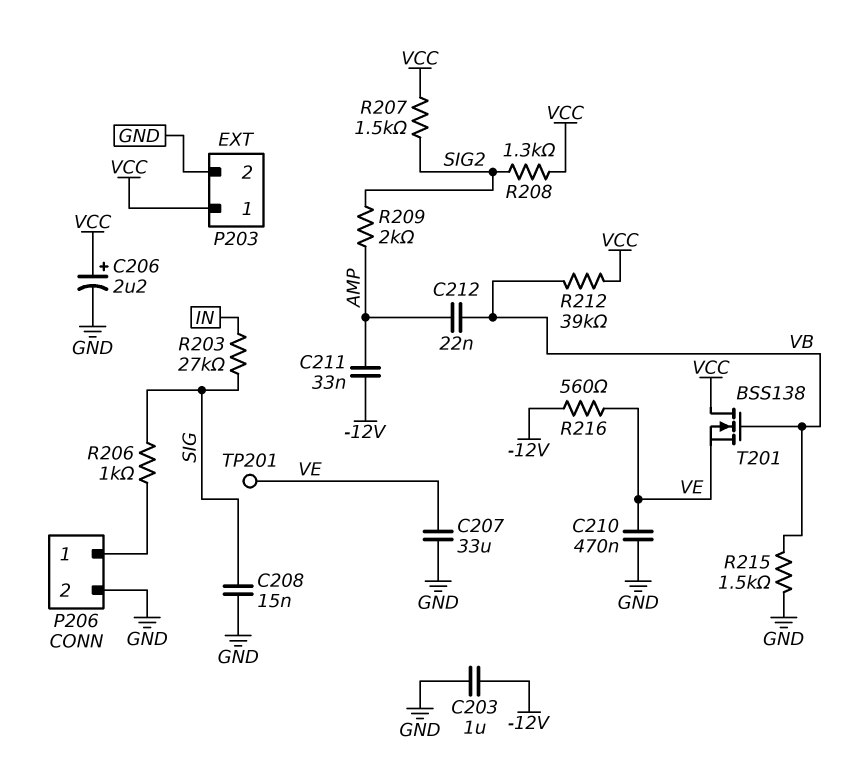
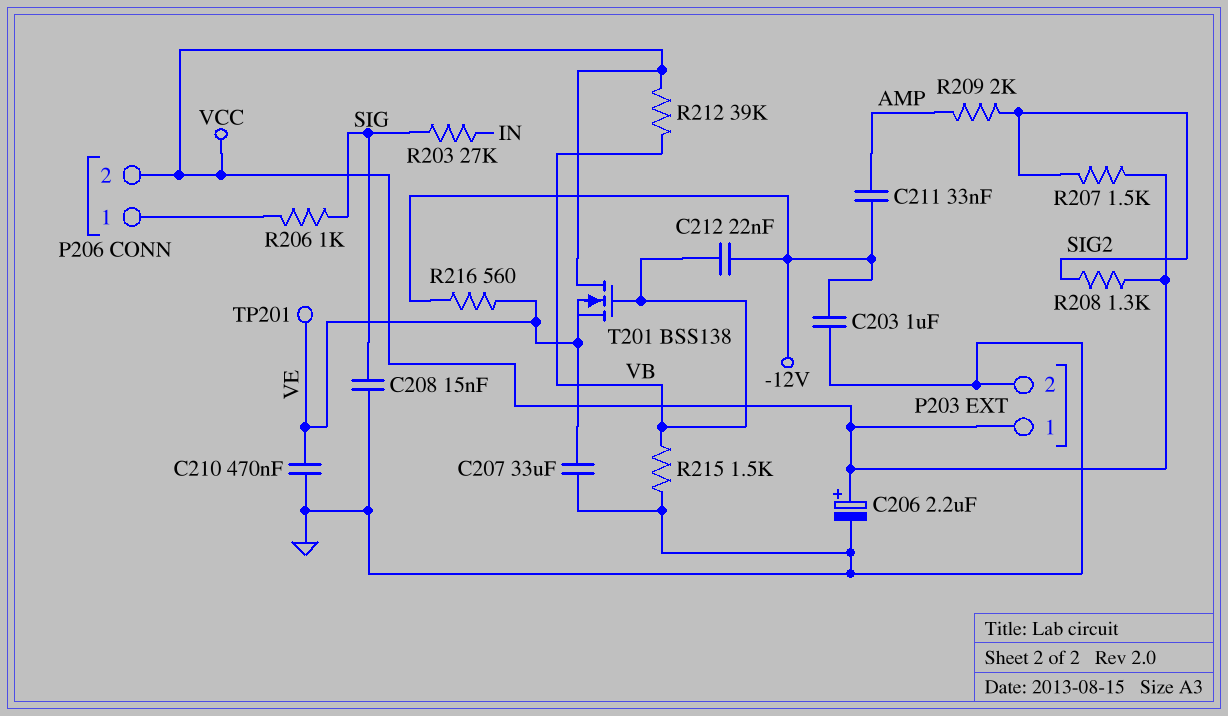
C212: 22nF (AMP, VB) -> 22nF (-12V, VB)
P206 pin 2: GND -> VCC

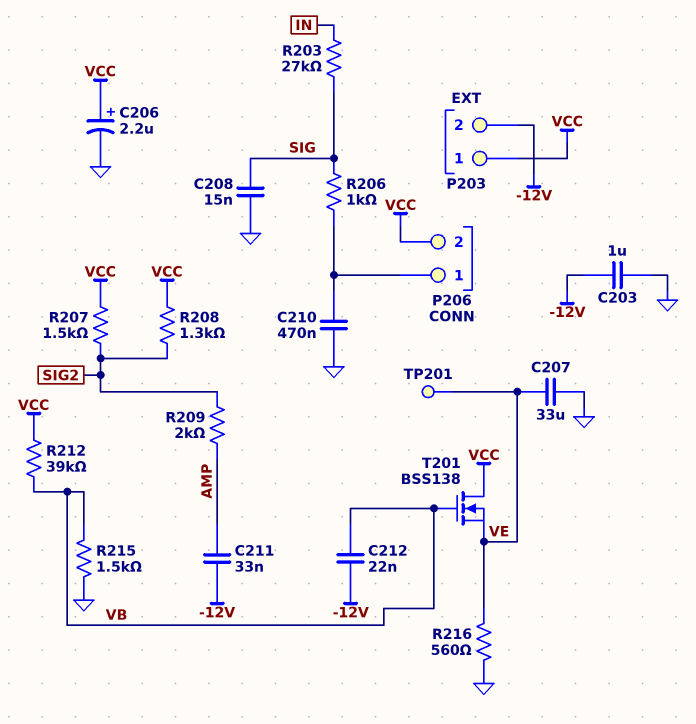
C210: 470nF (GND, VE) -> 470nF (GND, P206/1)
P203 pin 2: GND -> -12V
R216: 560 (-12V, VE) -> 560 (GND, VE)

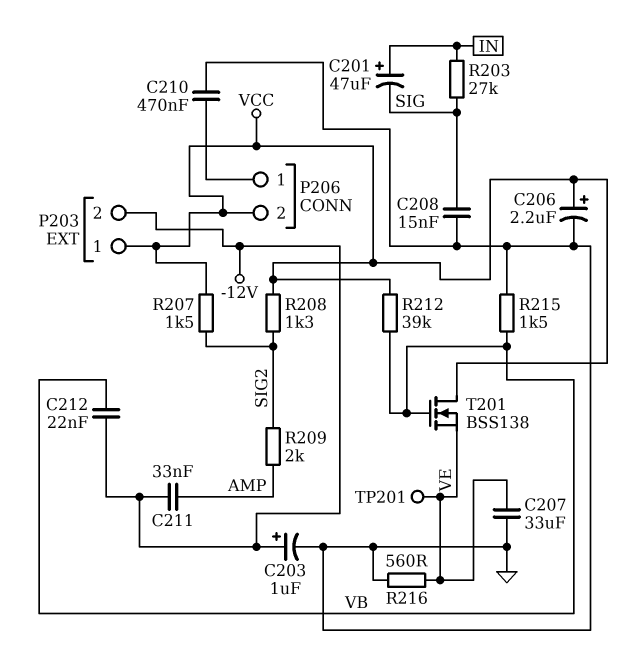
C201: none -> 47uF (plus IN, minus SIG)
C203: 1uF (-12V, GND) -> 1uF (plus -12V, minus GND)
R206: 1k (P206/1, SIG) -> none

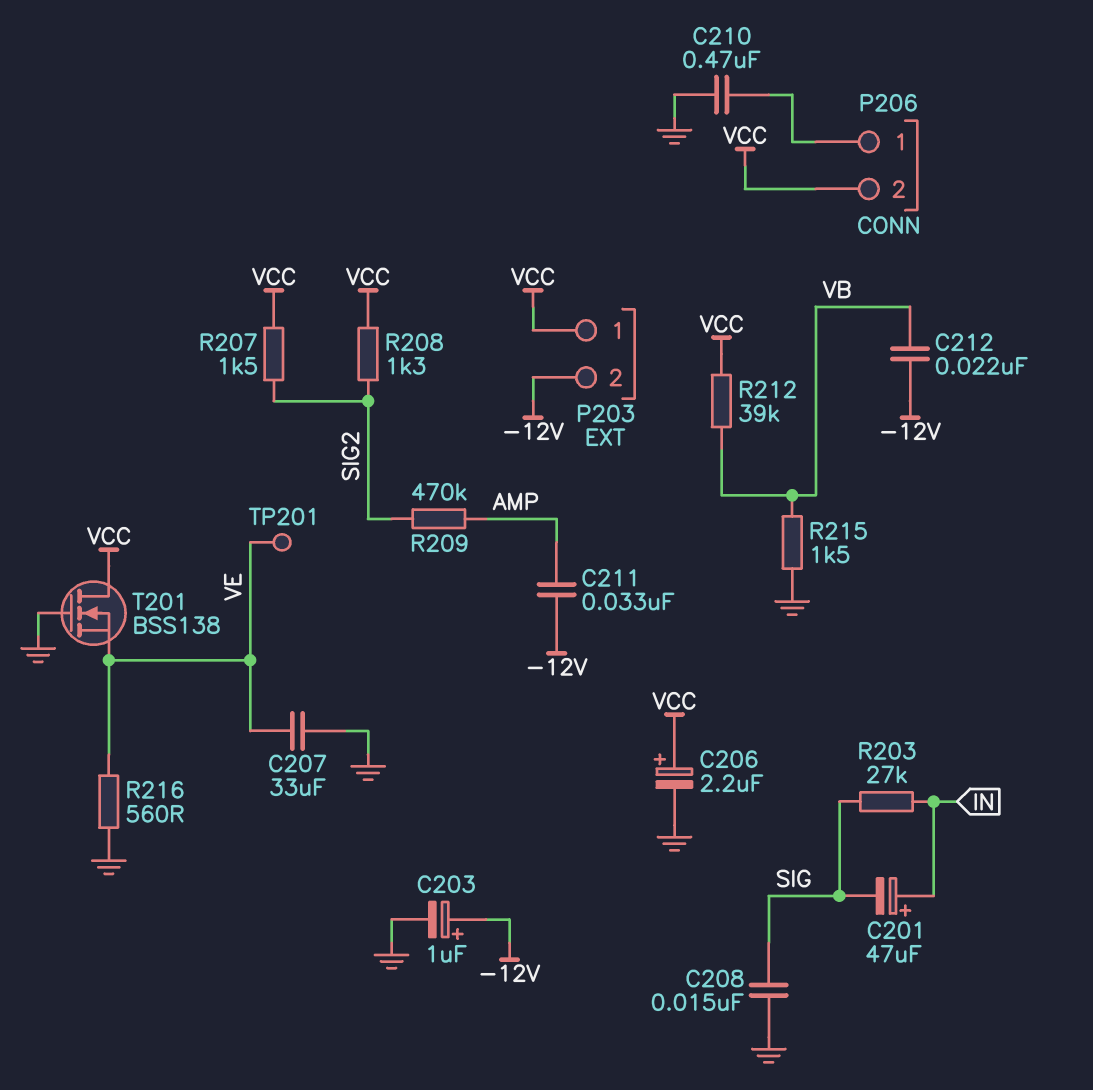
R209: 2k (AMP, SIG2) -> 470k (AMP, SIG2)
T201: NMOS BSS138 (G VB, D VCC, S VE) -> NMOS BSS138 (G GND, D VCC, S VE)

